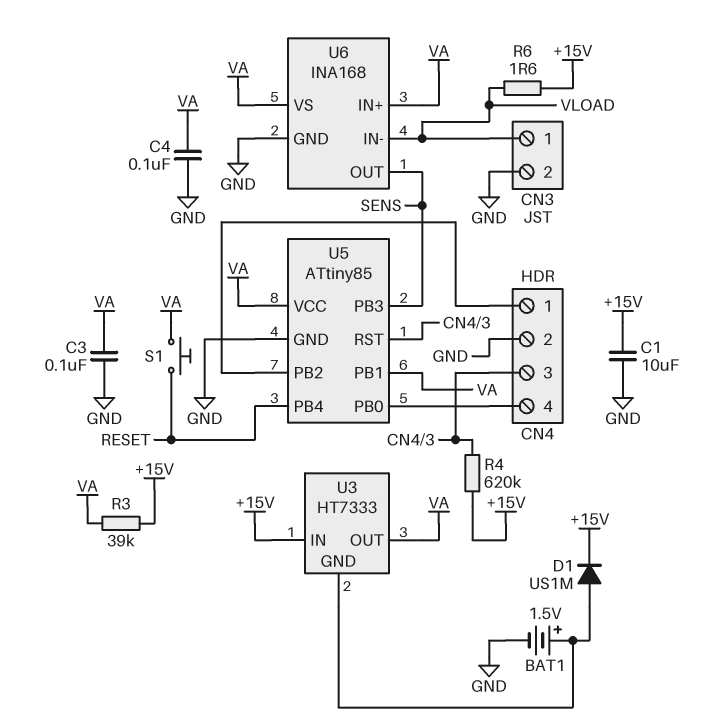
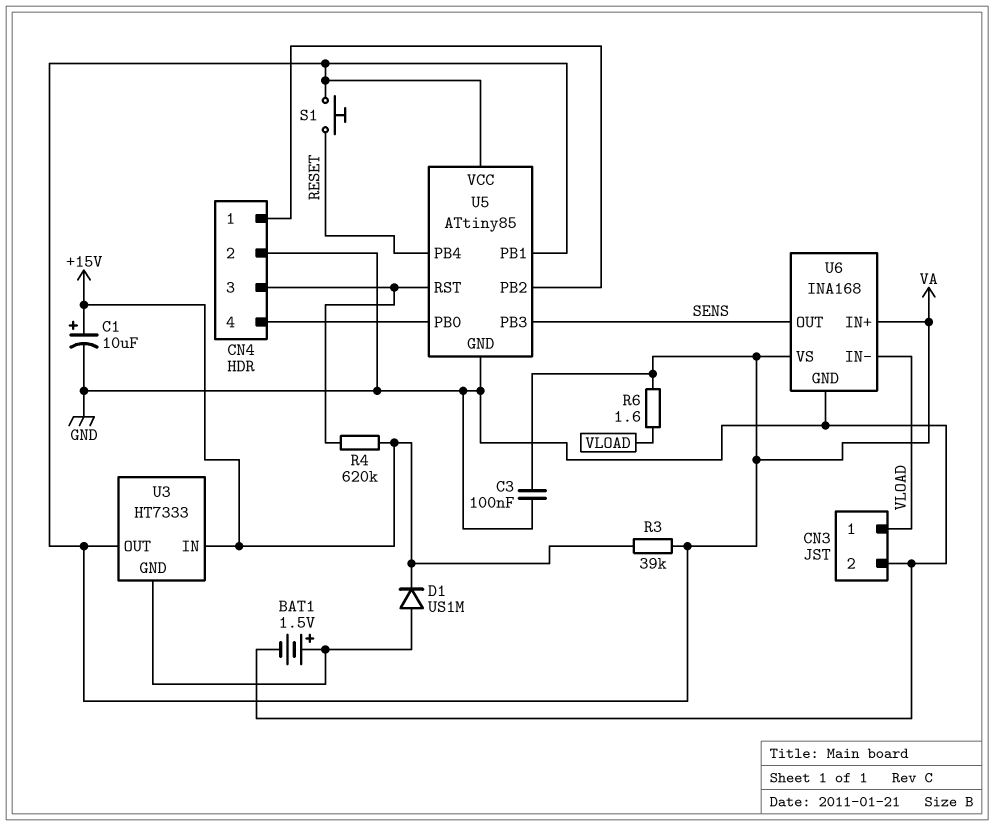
C1: 10uF (+15V, GND) -> 10uF (plus +15V, minus GND)
C4: 100nF (GND, VA) -> none
R6: 1.6 (+15V, VLOAD) -> 1.6 (VA, VLOAD)

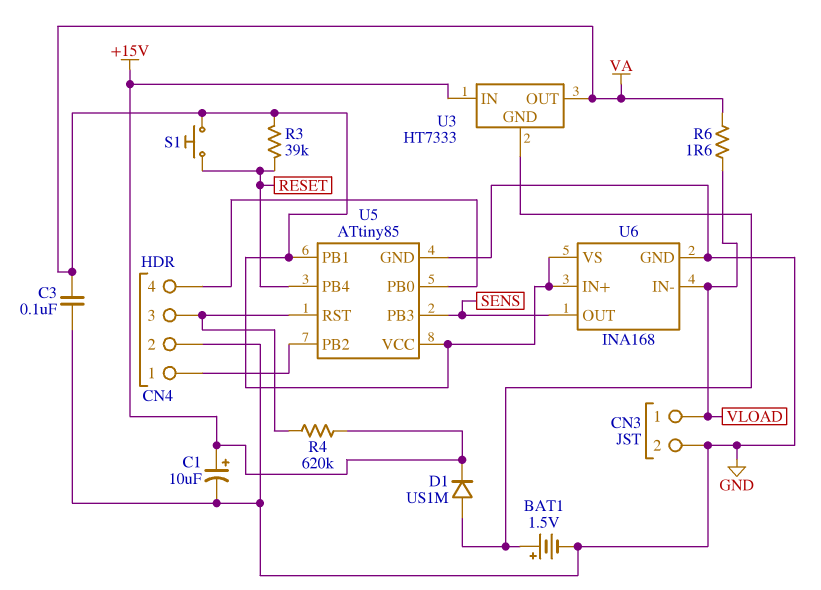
R3: 39k (+15V, VA) -> 39k (RESET, VA)

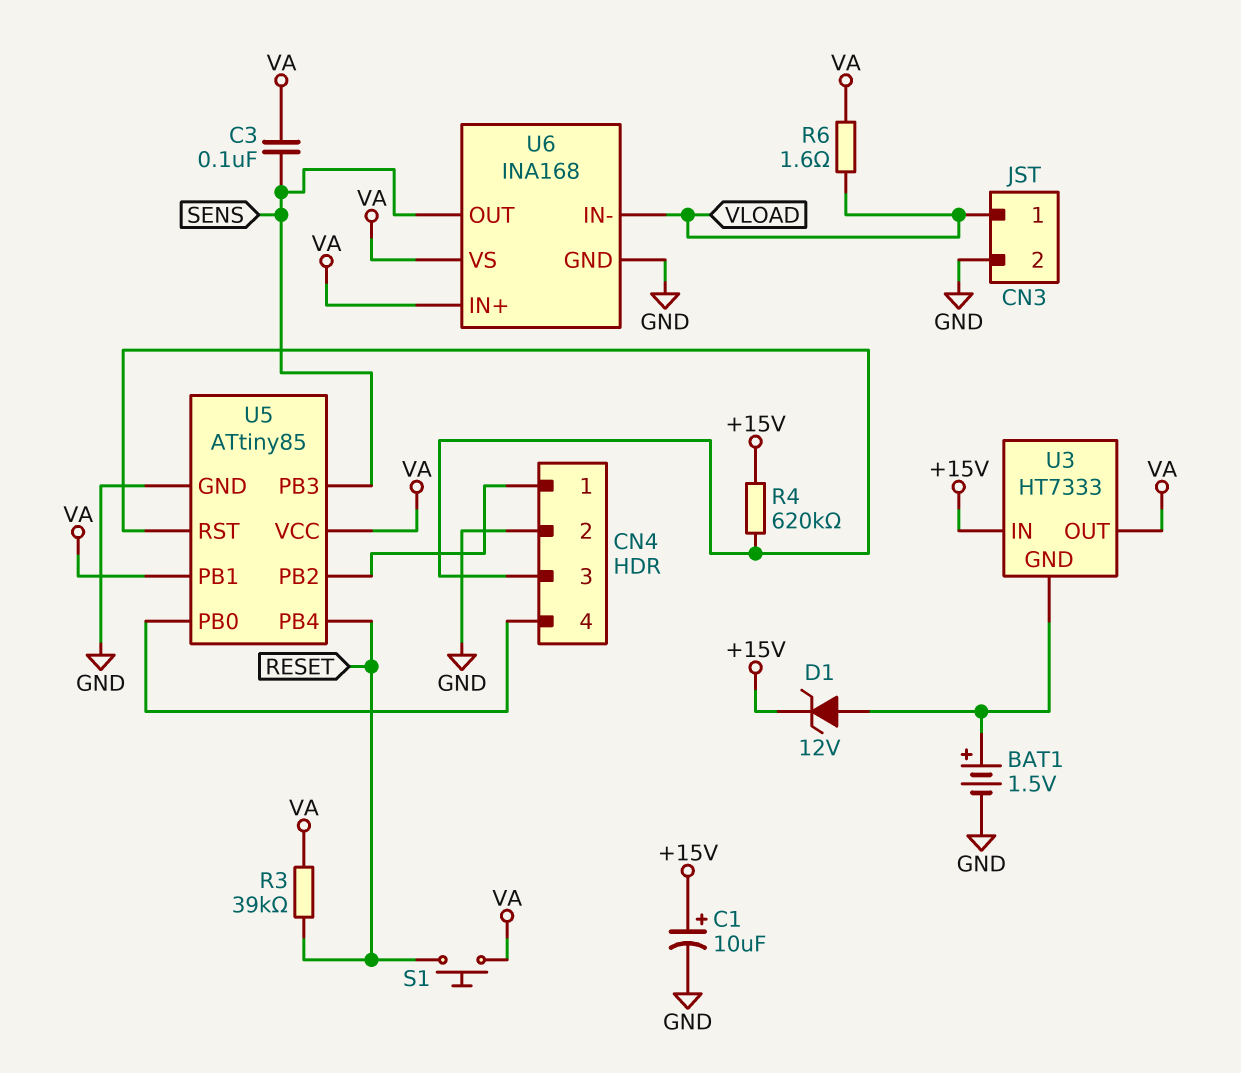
C3: 100nF (GND, VA) -> 100nF (SENS, VA)
D1: diode US1M (A U3/GND, K +15V) -> zener 12V (A U3/GND, K +15V)

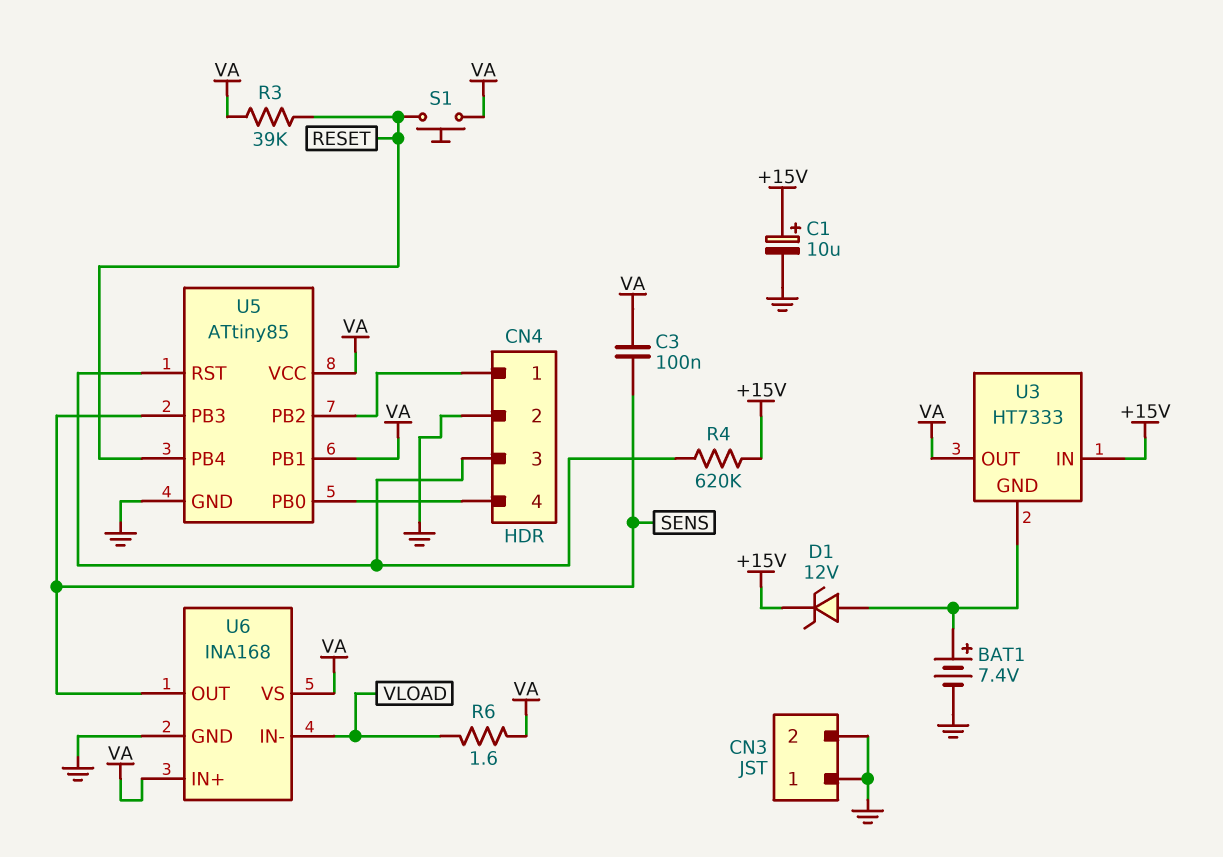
BAT1: 1.5V (plus U3/GND, minus GND) -> 7.4V (plus U3/GND, minus GND)
CN3 pin 1: VLOAD -> GND

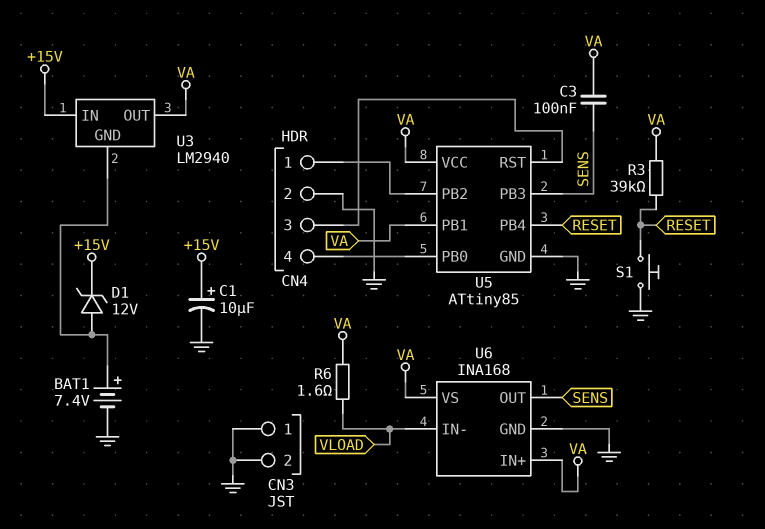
R4: 620k (+15V, CN4/3) -> none
S1: button (RESET, VA) -> button (GND, RESET)
U3: HT7333 -> LM2940

